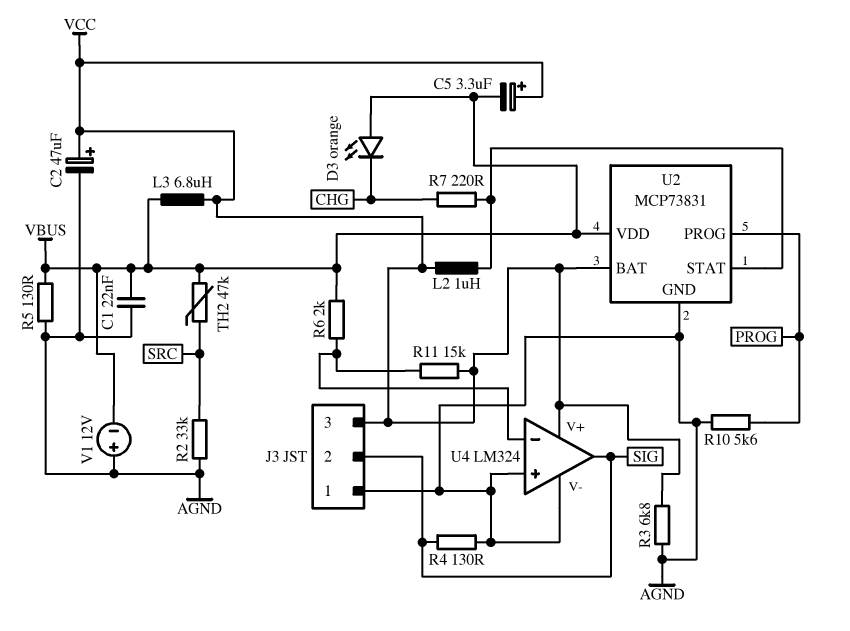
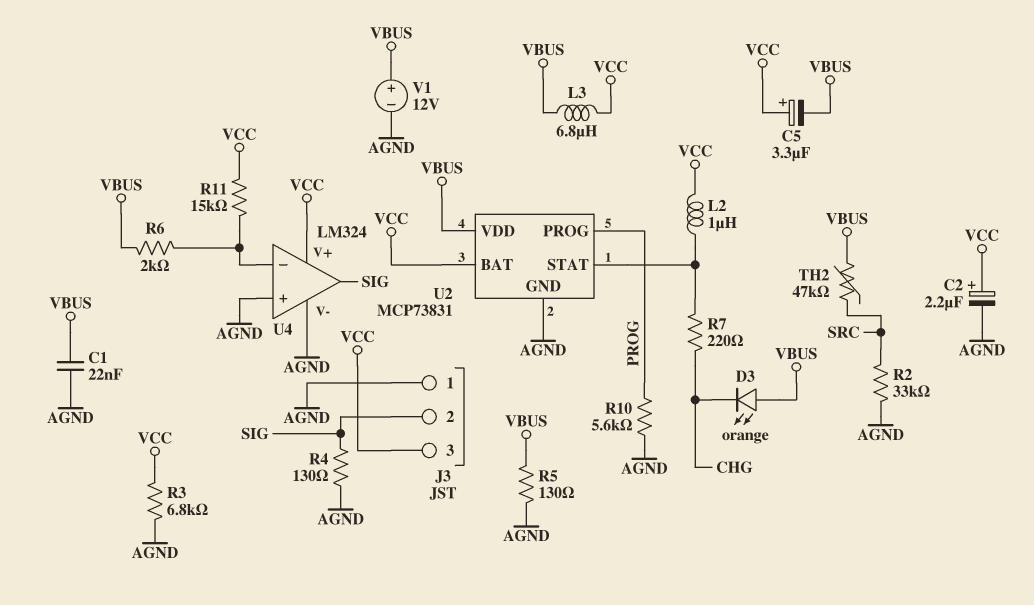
C2: 47uF (plus VCC, minus AGND) -> 2.2uF (plus VCC, minus AGND)
V1: 12V (plus AGND, minus VBUS) -> 12V (plus VBUS, minus AGND)

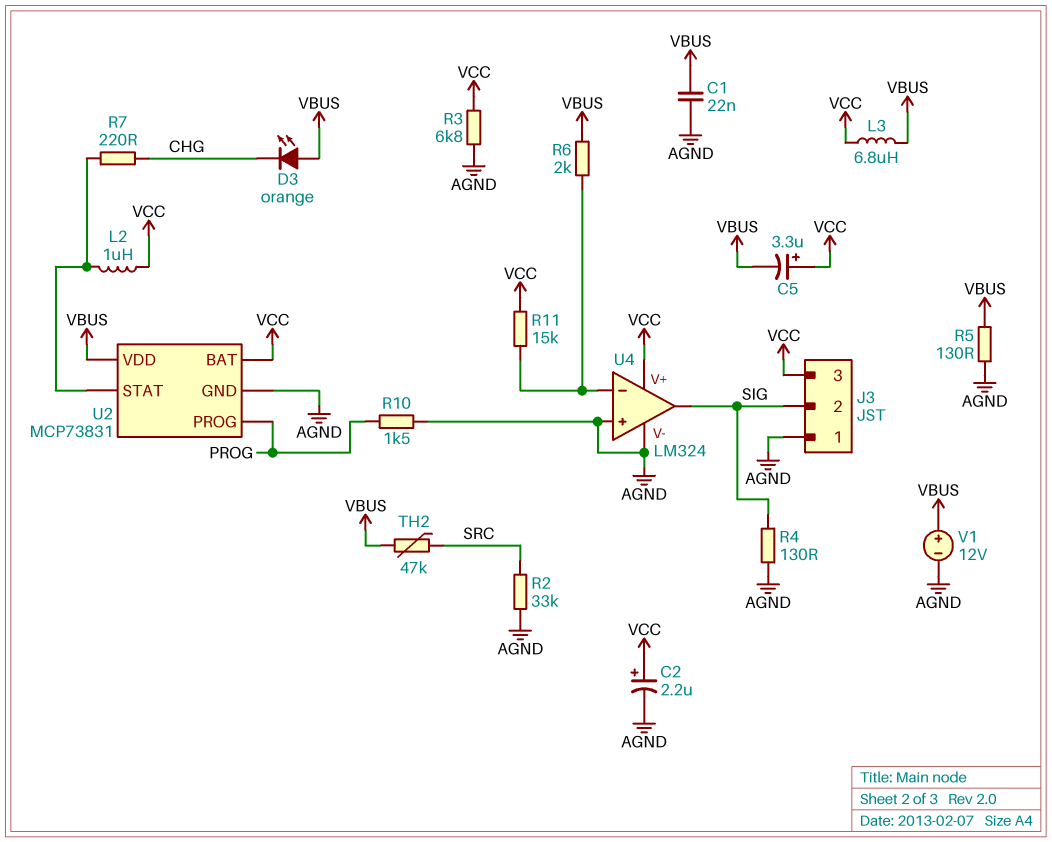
R10: 5.6k (AGND, PROG) -> 1.5k (AGND, PROG)

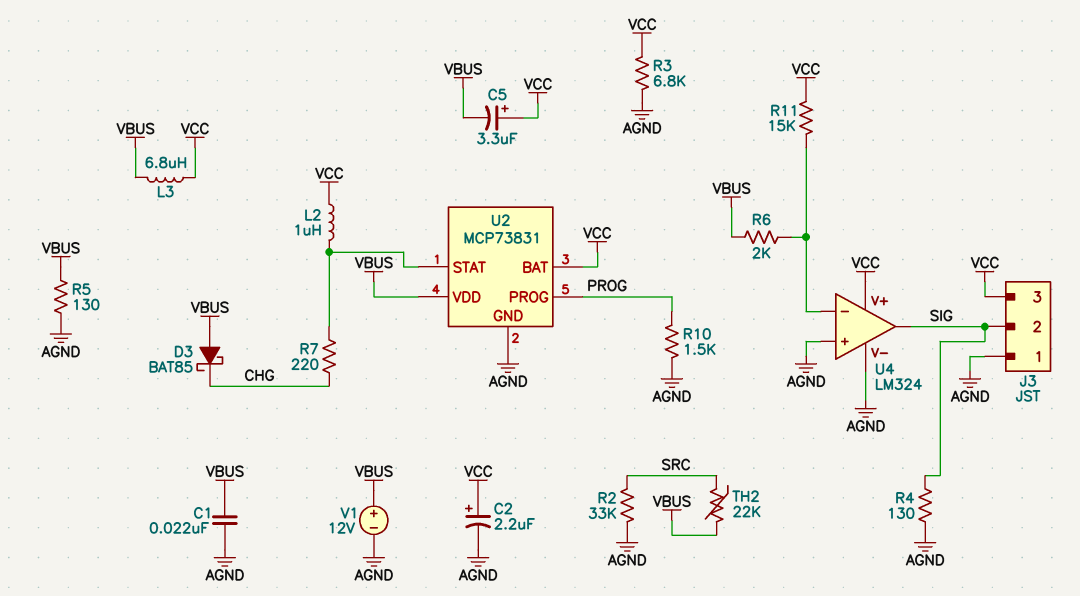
D3: LED orange (A VBUS, K CHG) -> schottky BAT85 (A VBUS, K CHG)
TH2: 47k (SRC, VBUS) -> 22k (SRC, VBUS)

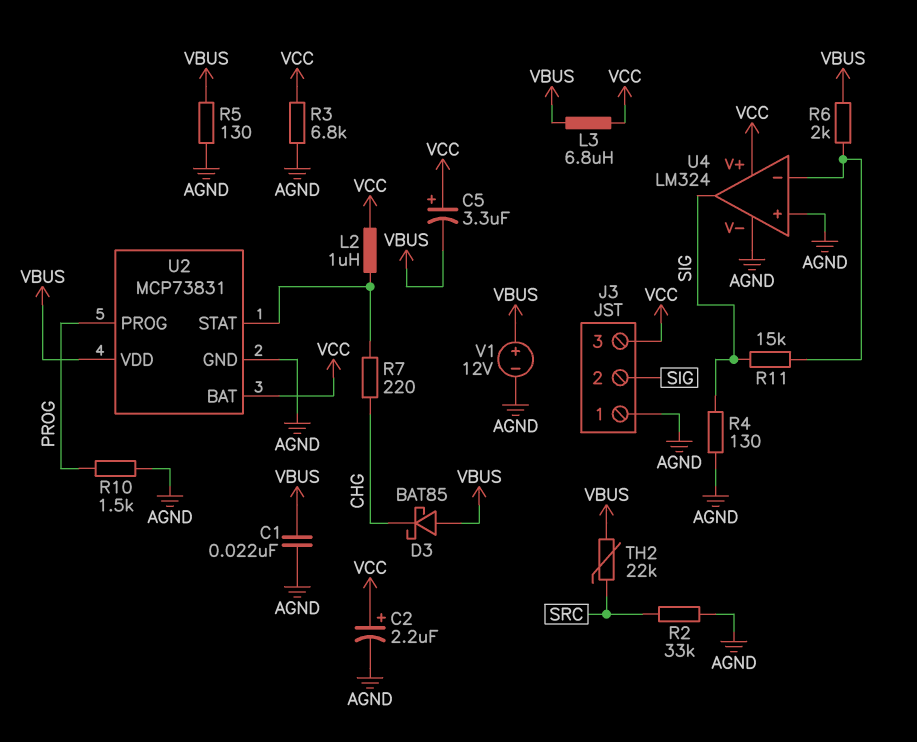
R11: 15k (U4/in-, VCC) -> 15k (SIG, U4/in-)

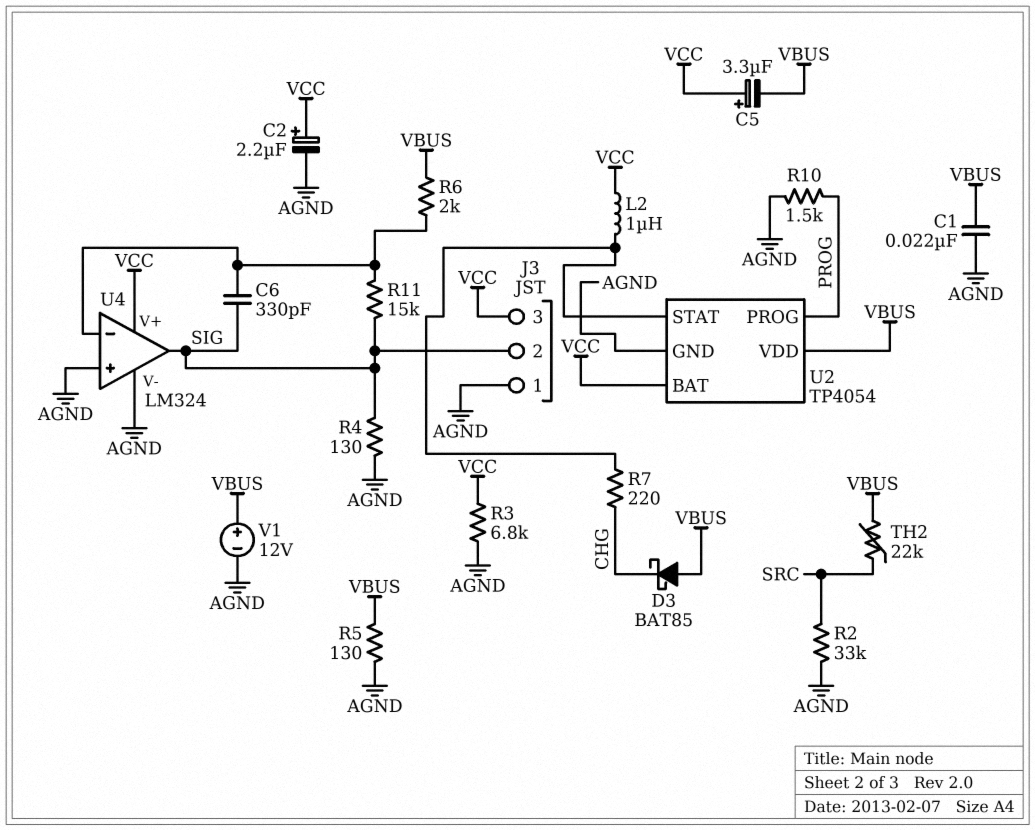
C6: none -> 330pF (SIG, U4/in-)
L3: 6.8uH (VBUS, VCC) -> none
U2: MCP73831 -> TP4054

